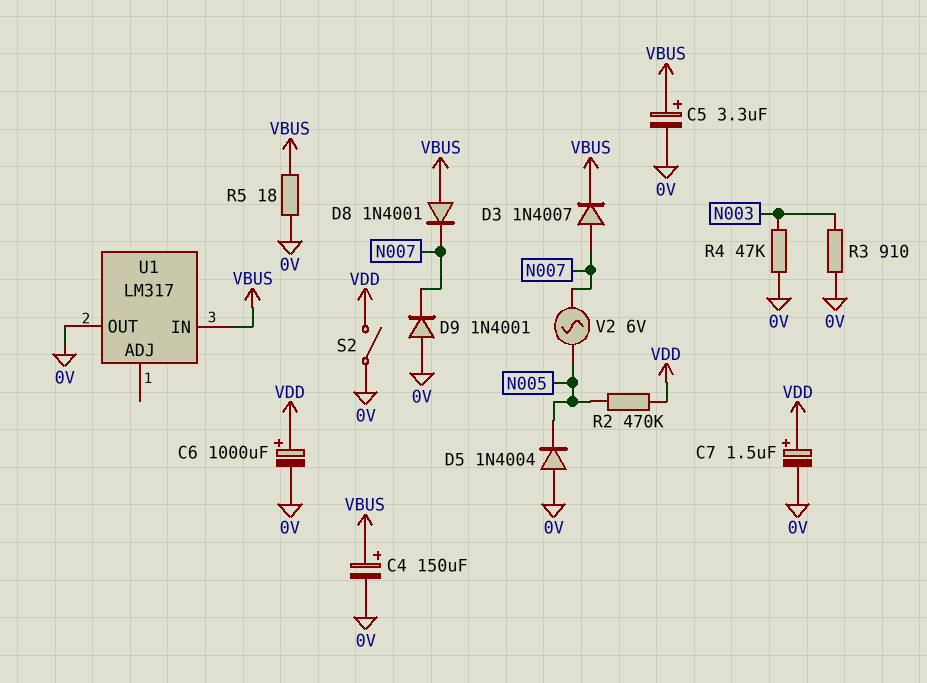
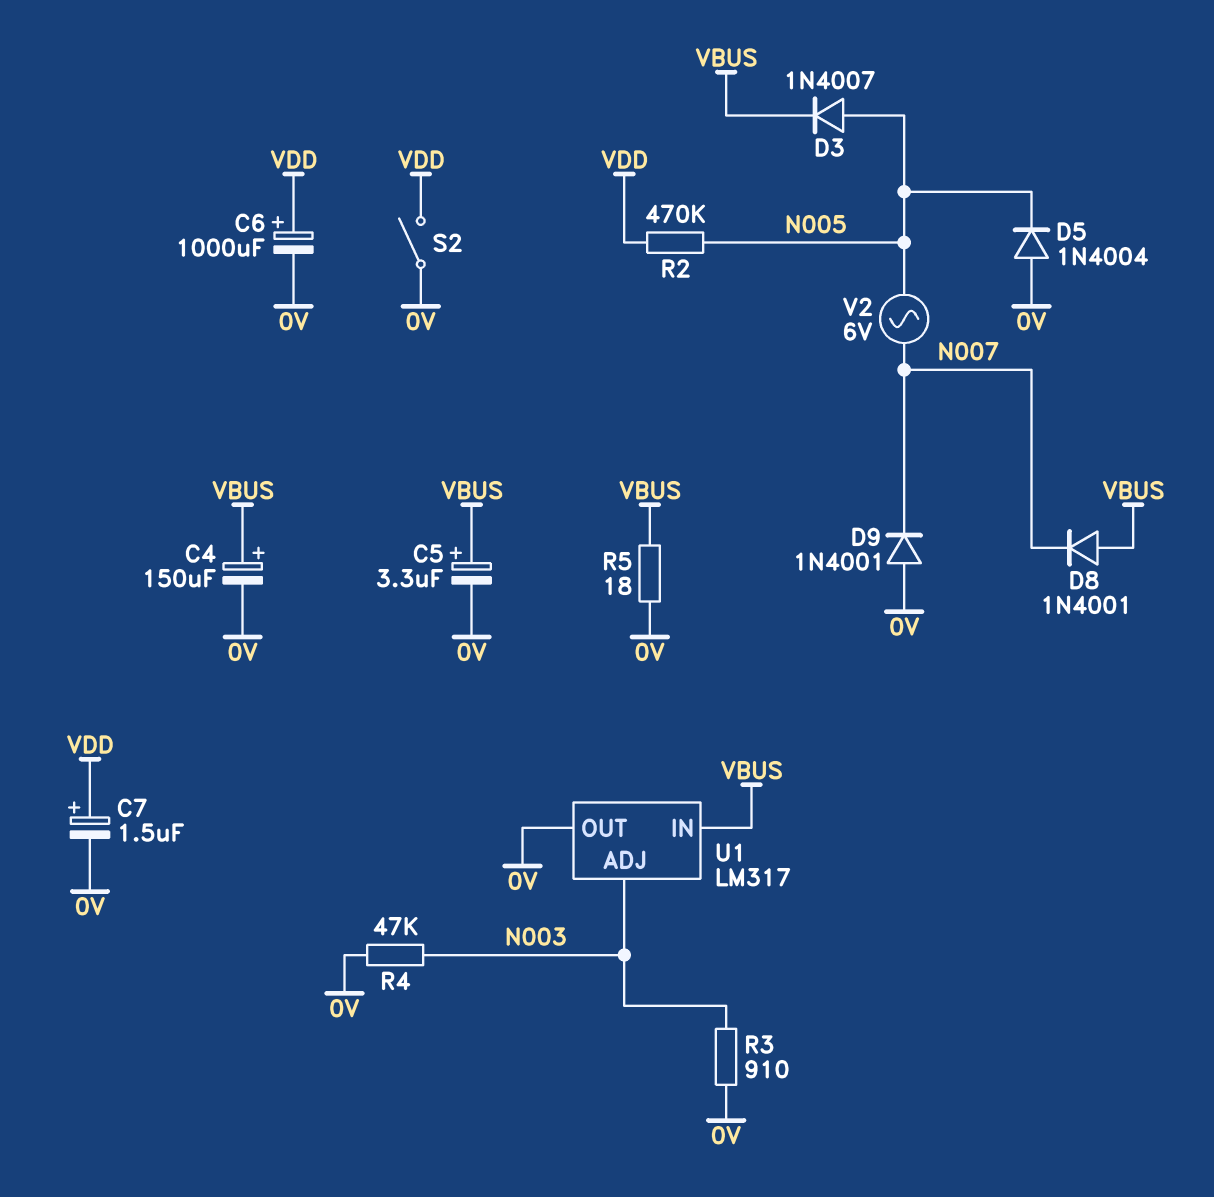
D3: diode 1N4007 (A N007, K VBUS) -> diode 1N4007 (A N005, K VBUS)
U1 pin ADJ: none -> N003

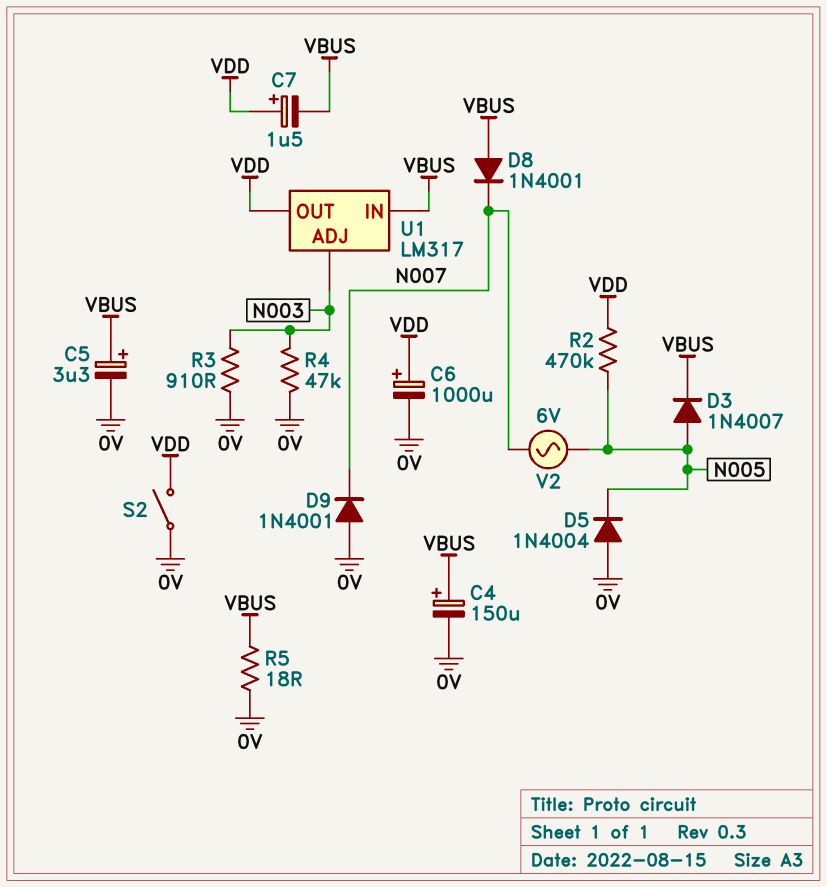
C7: 1.5uF (plus VDD, minus 0V) -> 1.5uF (plus VDD, minus VBUS)
U1 pin OUT: 0V -> VDD

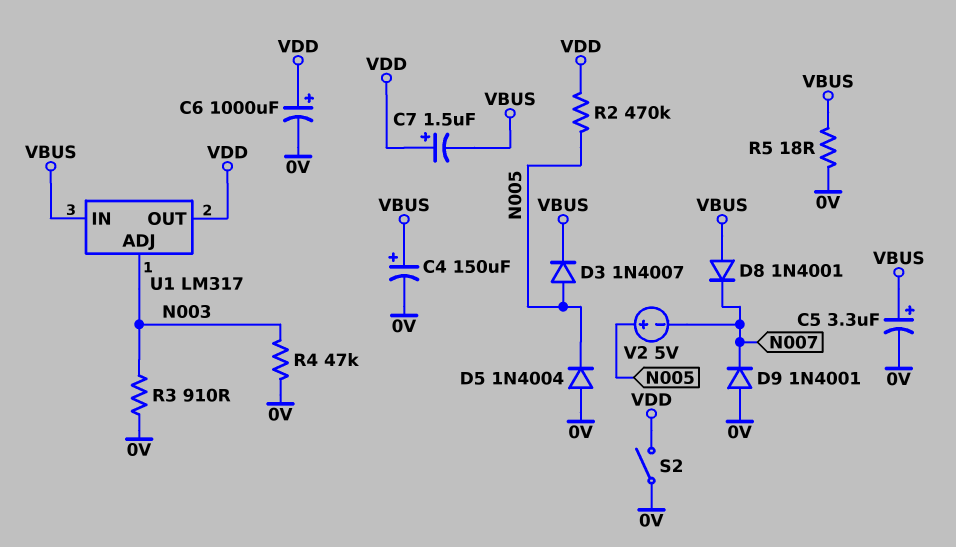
V2: AC 6V (N005, N007) -> 5V (plus N005, minus N007)

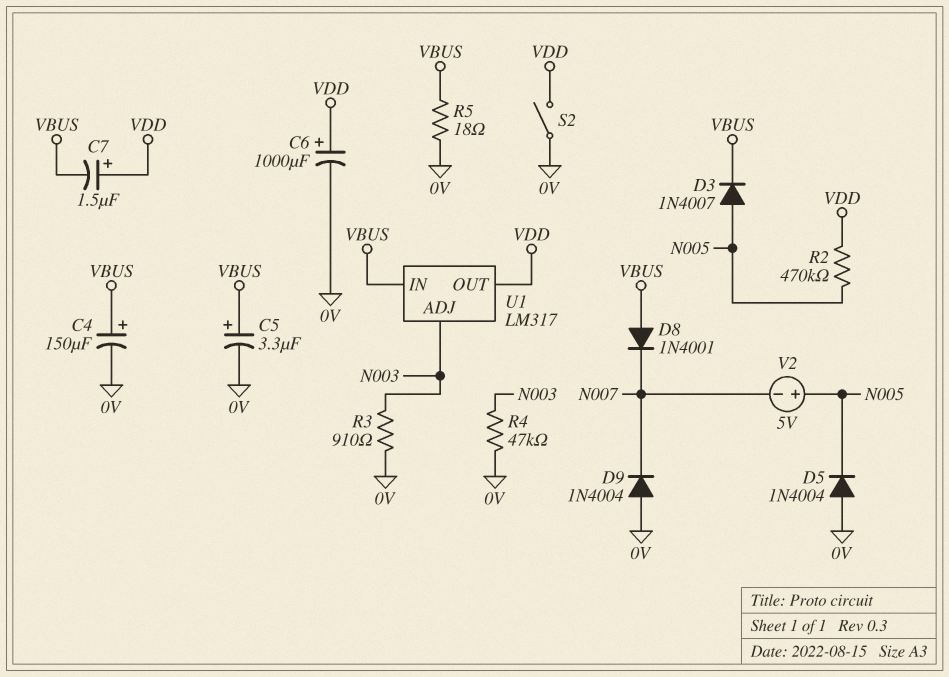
D9: diode 1N4001 (A 0V, K N007) -> diode 1N4004 (A 0V, K N007)

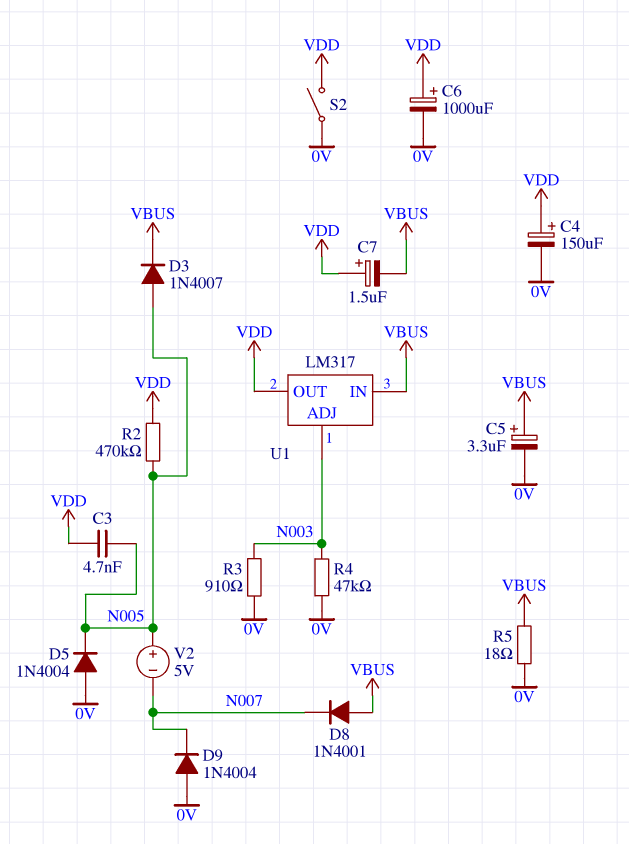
C3: none -> 4.7nF (N005, VDD)
C4: 150uF (plus VBUS, minus 0V) -> 150uF (plus VDD, minus 0V)

